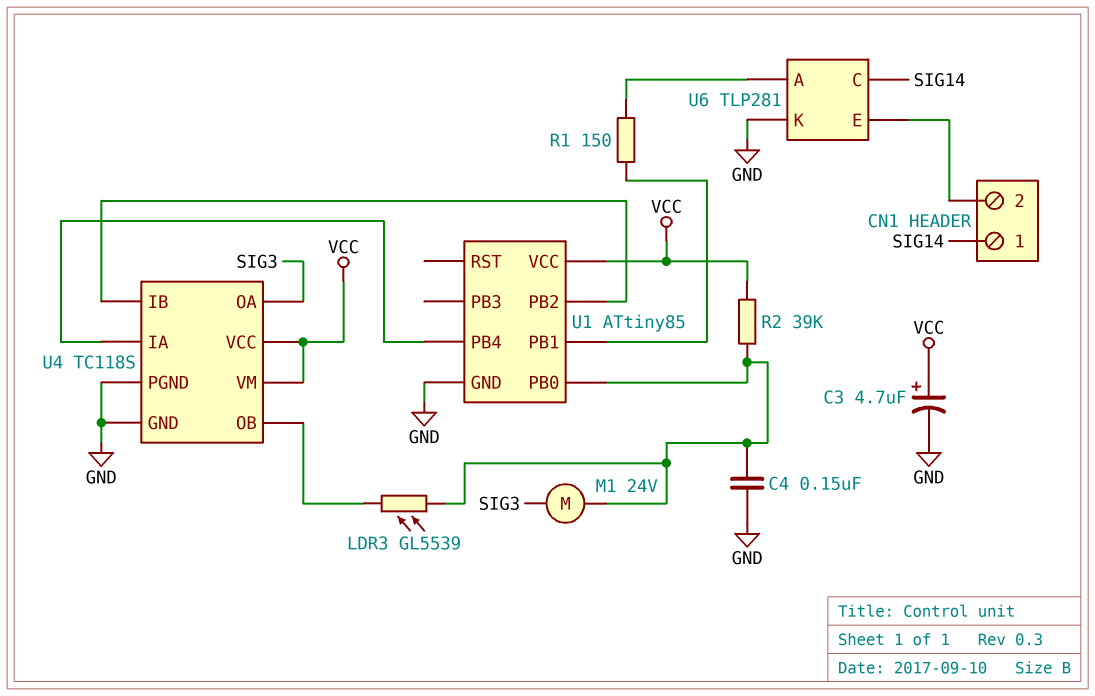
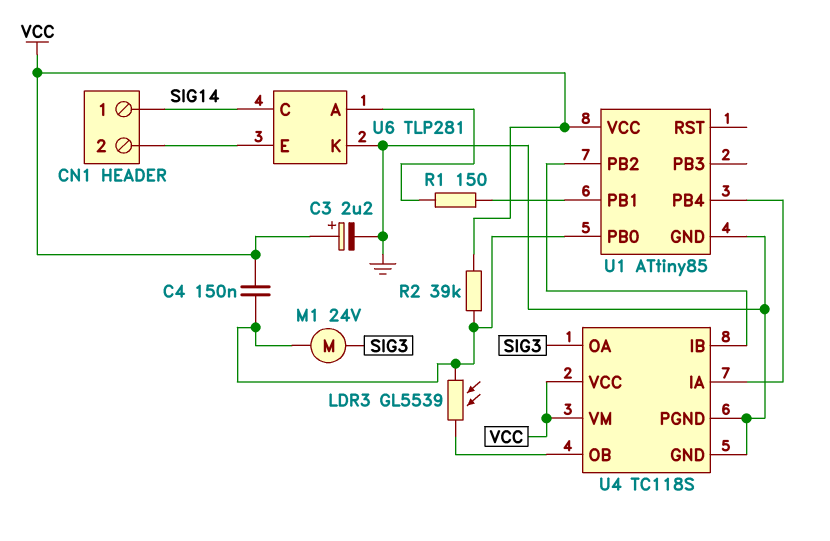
C3: 4.7uF (plus VCC, minus GND) -> 2.2uF (plus VCC, minus GND)
C4: 150nF (GND, U1/PB0) -> 150nF (U1/PB0, VCC)

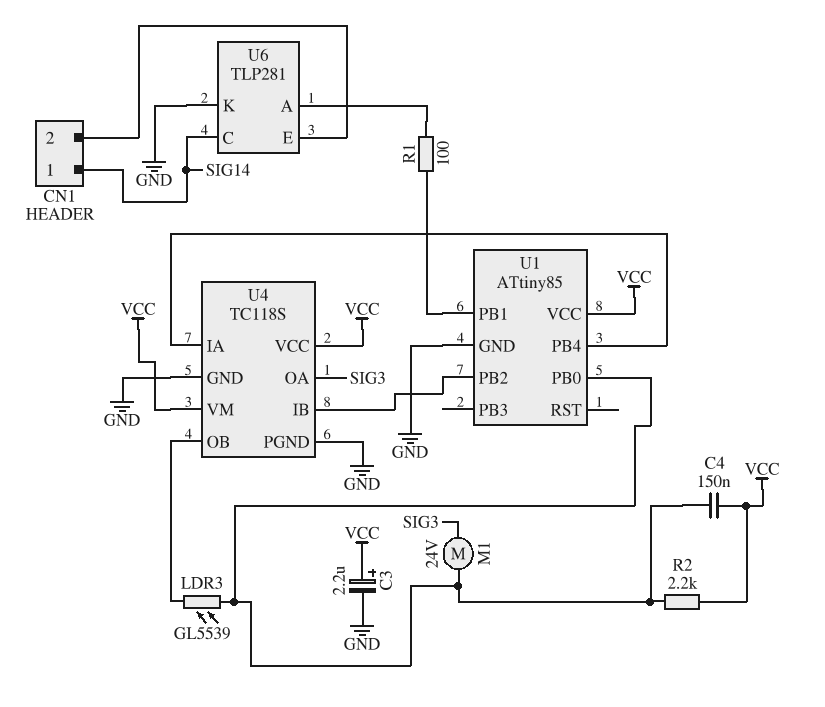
R1: 150 (U1/PB1, U6/A) -> 100 (U1/PB1, U6/A)
R2: 39k (U1/PB0, VCC) -> 2.2k (U1/PB0, VCC)

